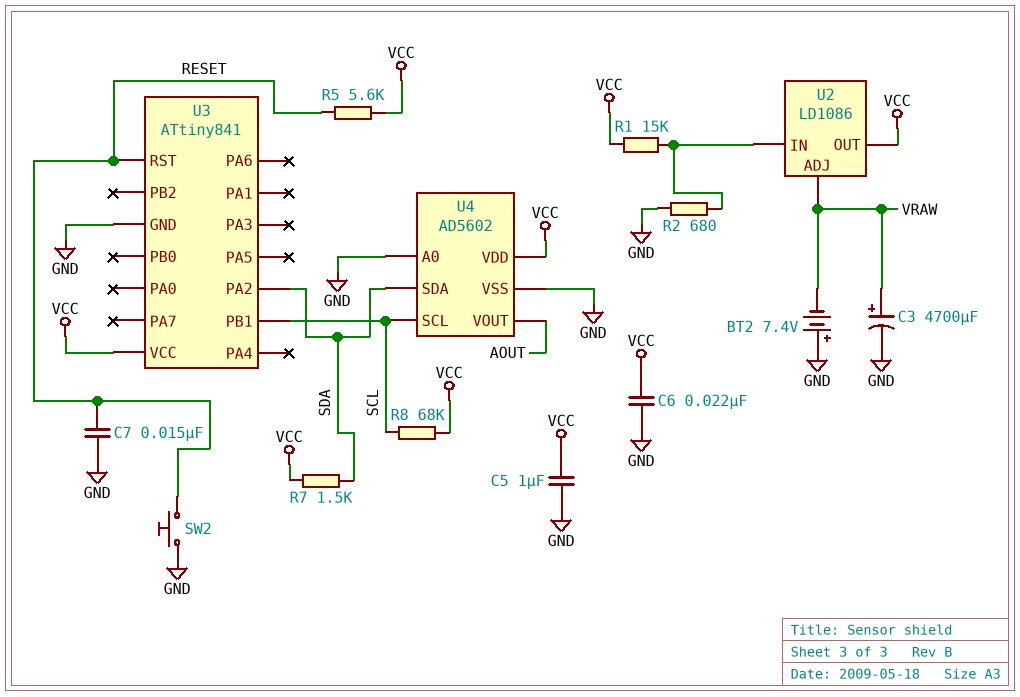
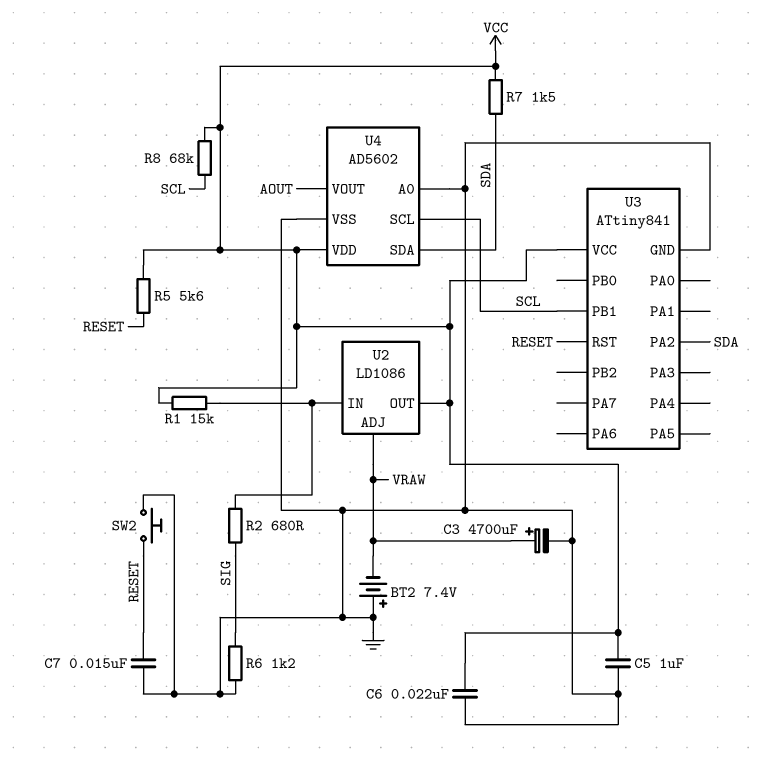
R2: 680 (GND, U2/IN) -> 680 (SIG, U2/IN)
R6: none -> 1.2k (GND, SIG)

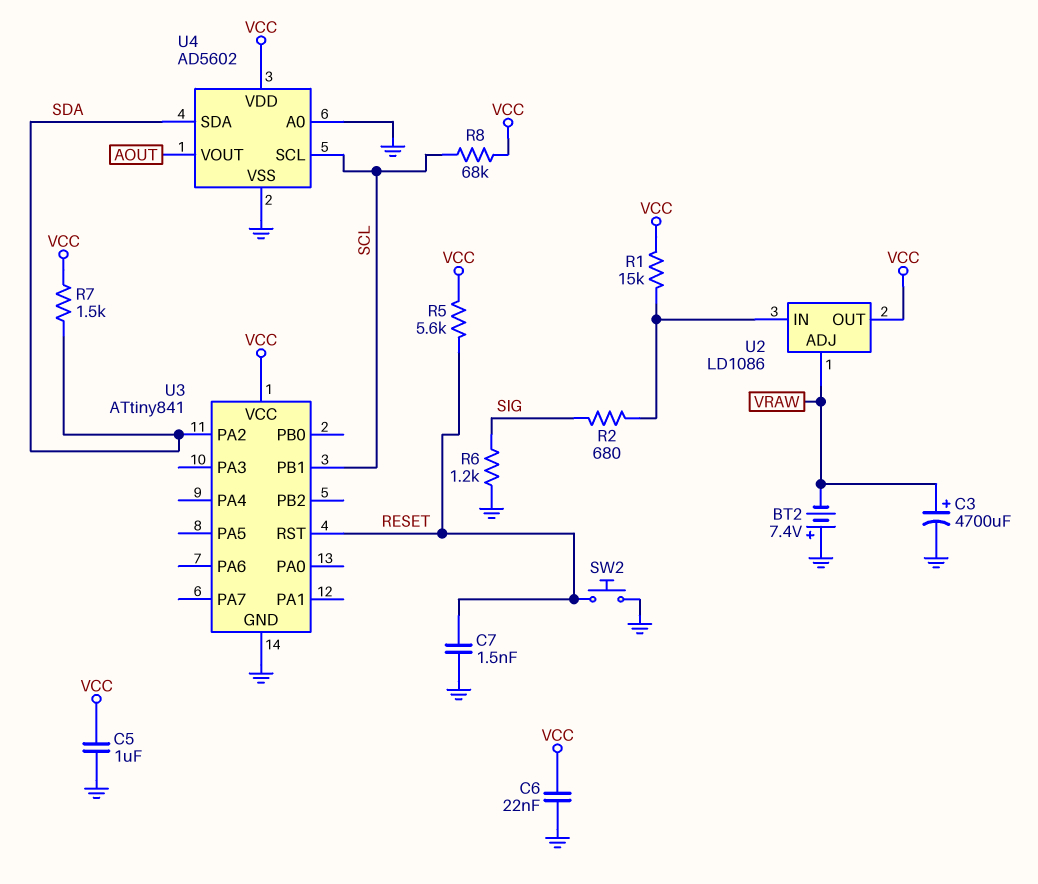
C7: 15nF (GND, RESET) -> 1.5nF (GND, RESET)

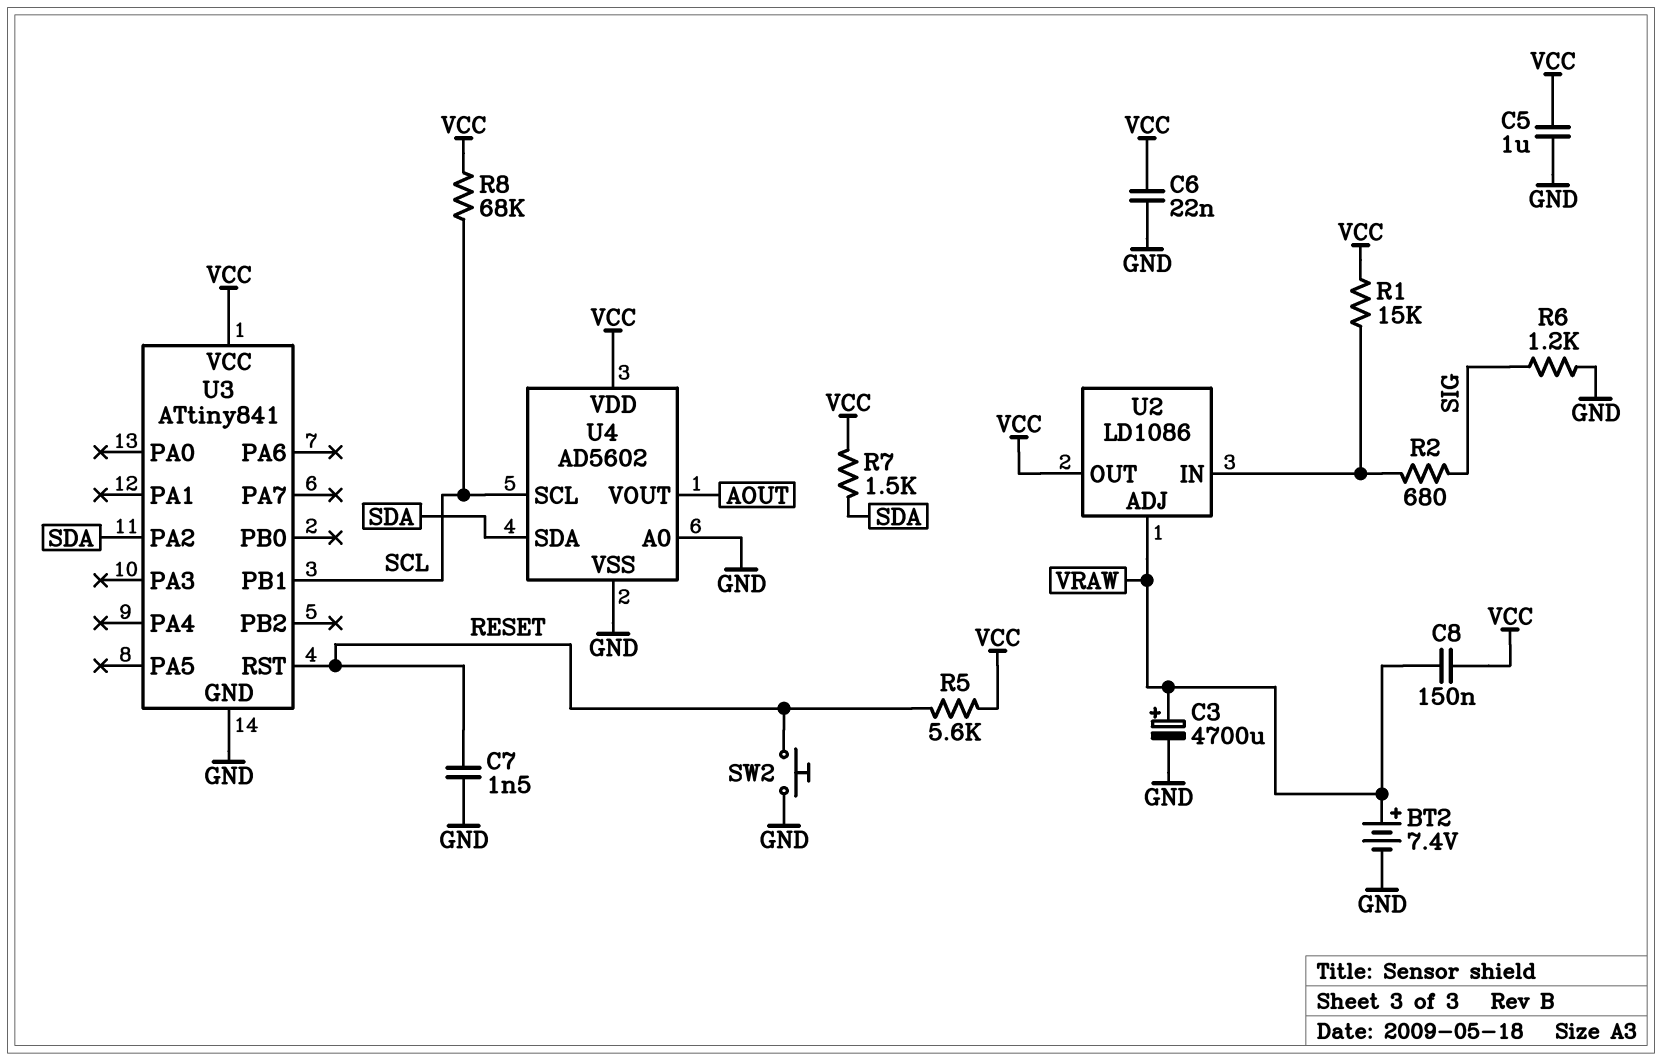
BT2: 7.4V (plus GND, minus VRAW) -> 7.4V (plus VRAW, minus GND)
C8: none -> 150nF (VCC, VRAW)

